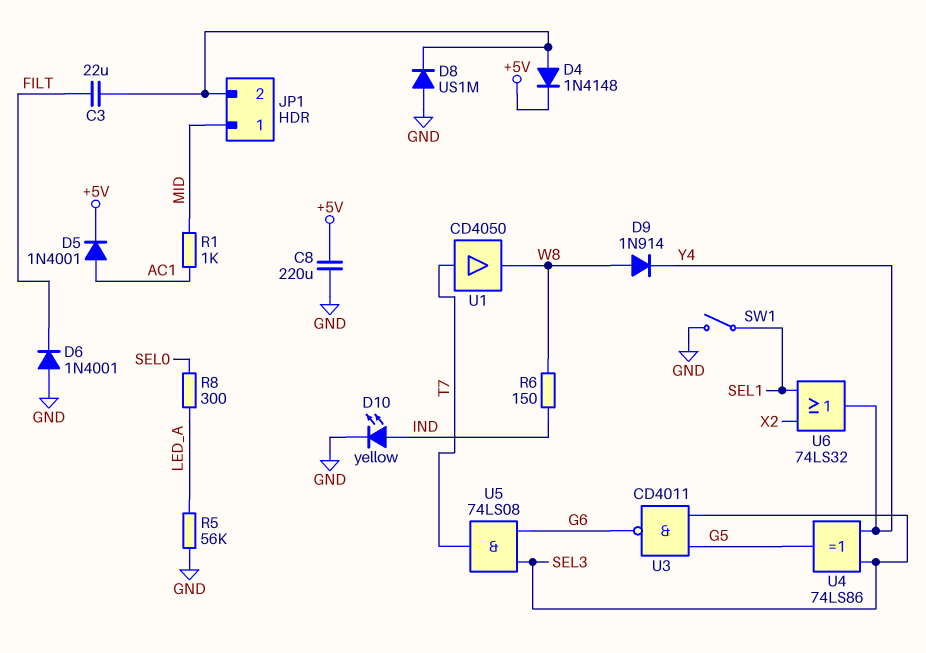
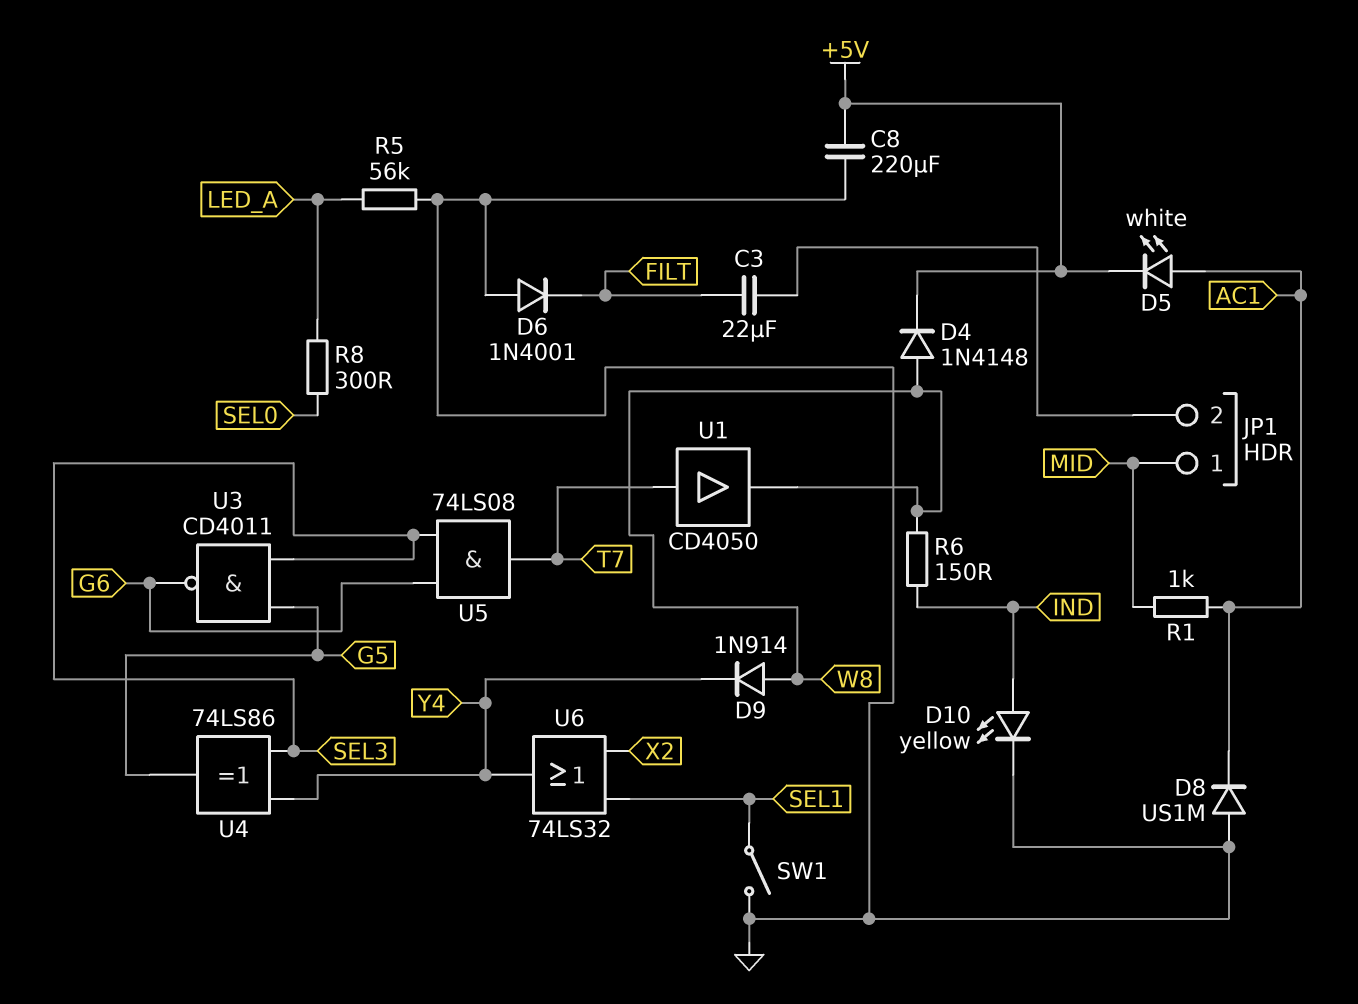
D4: diode 1N4148 (A JP1/2, K +5V) -> diode 1N4148 (A W8, K +5V)
D5: diode 1N4001 (A AC1, K +5V) -> LED white (A AC1, K +5V)
D8: diode US1M (A GND, K JP1/2) -> diode US1M (A GND, K AC1)

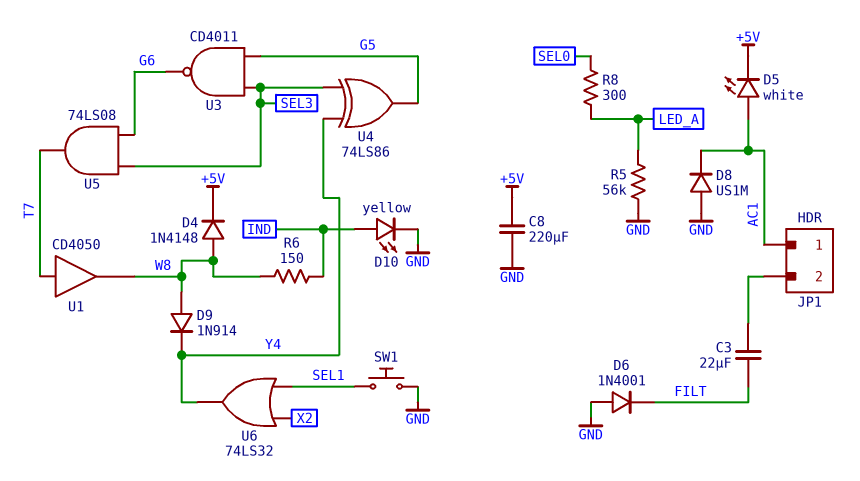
JP1 pin 1: MID -> AC1
R1: 1k (AC1, MID) -> none
SW1: switch (GND, SEL1) -> button (GND, SEL1)

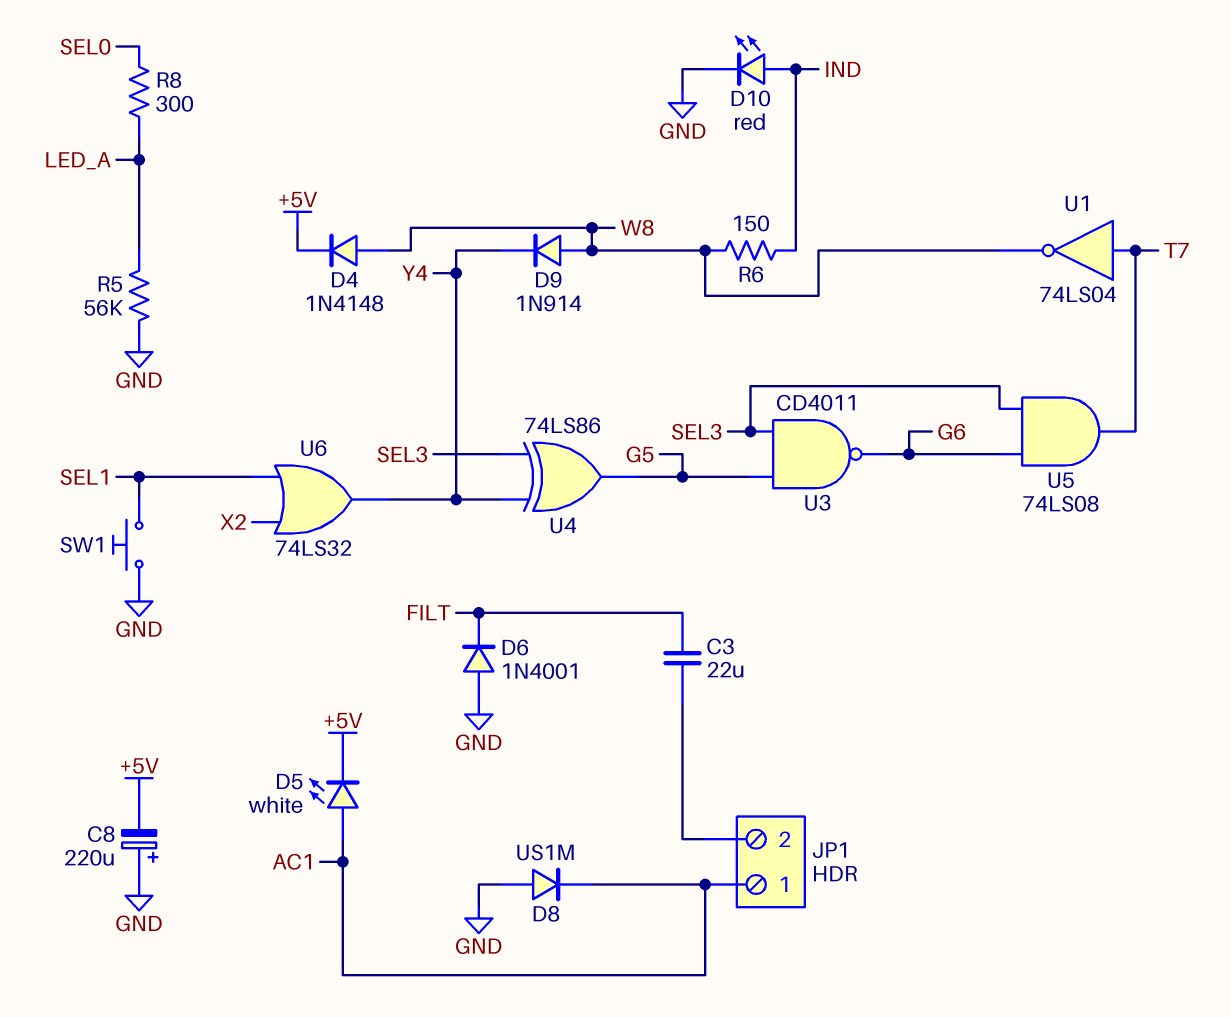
C8: 220uF (+5V, GND) -> 220uF (plus GND, minus +5V)
D10: LED yellow (A IND, K GND) -> LED red (A IND, K GND)
U1: buffer CD4050 (in T7, out W8) -> NOT 74LS04 (in T7, out W8)

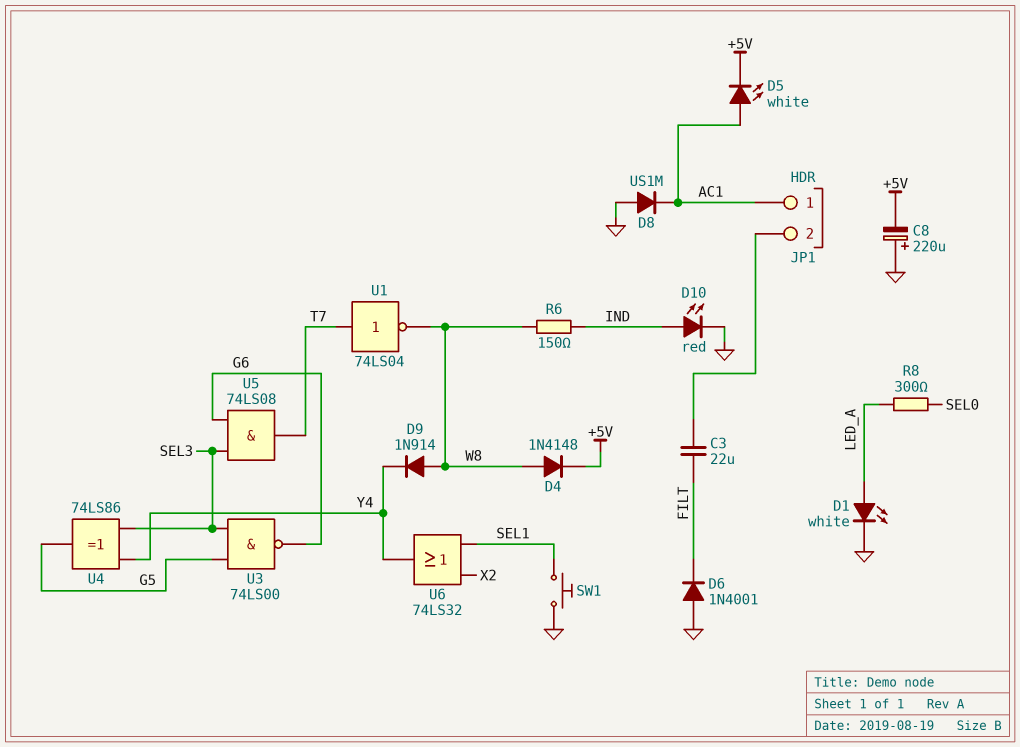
D1: none -> LED white (A LED_A, K GND)
R5: 56k (GND, LED_A) -> none
U3: NAND CD4011 (in G5, in SEL3, out G6) -> NAND 74LS00 (in G5, in SEL3, out G6)

